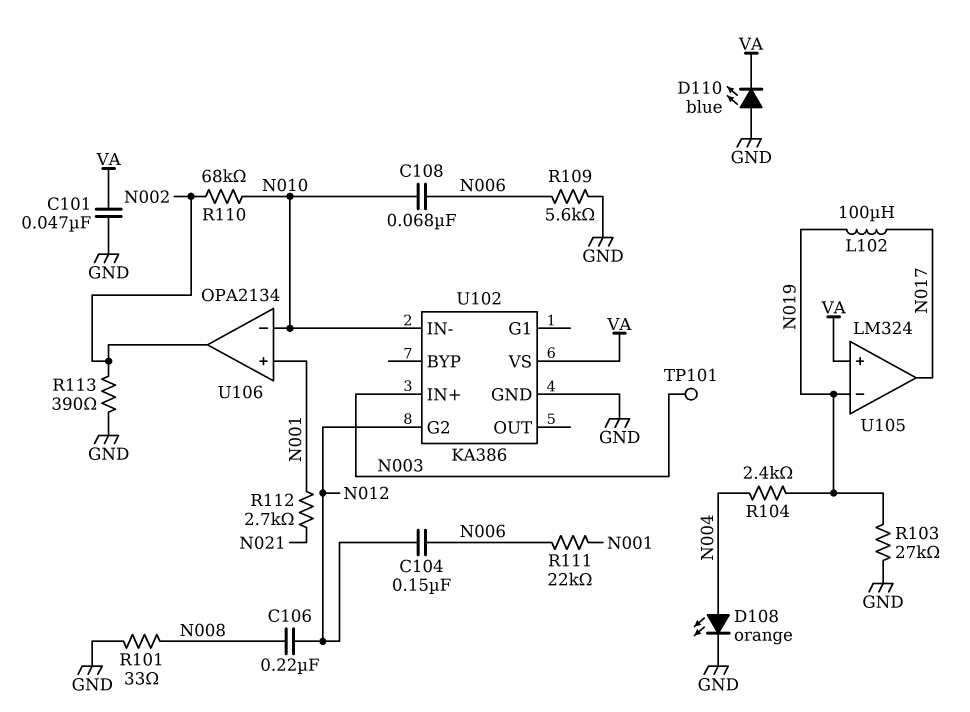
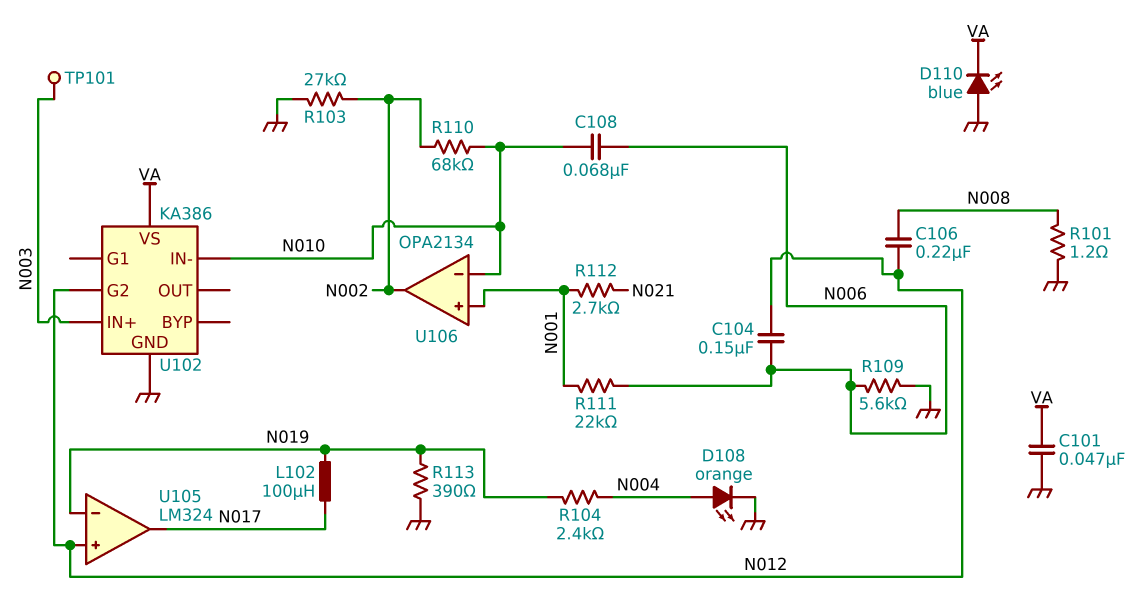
R101: 33 (GND, N008) -> 1.2 (GND, N008)
R103: 27k (GND, N019) -> 27k (GND, N002)
R113: 390 (GND, N002) -> 390 (GND, N019)
U105 pin in+: VA -> N012

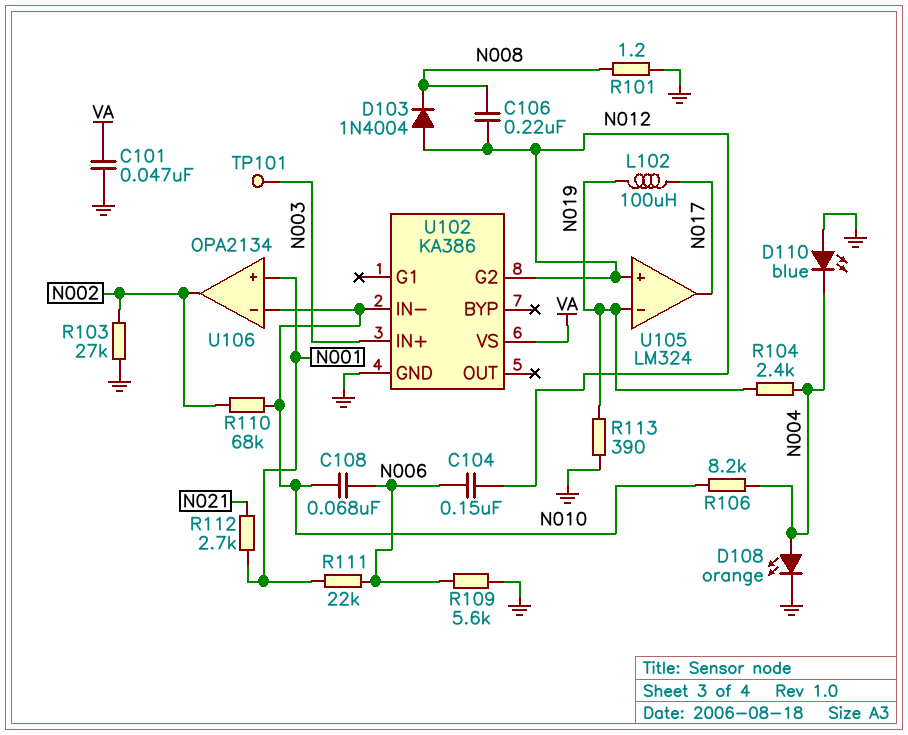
D103: none -> diode 1N4004 (A N012, K N008)
D110: LED blue (A GND, K VA) -> LED blue (A GND, K N004)
R106: none -> 8.2k (N004, N010)

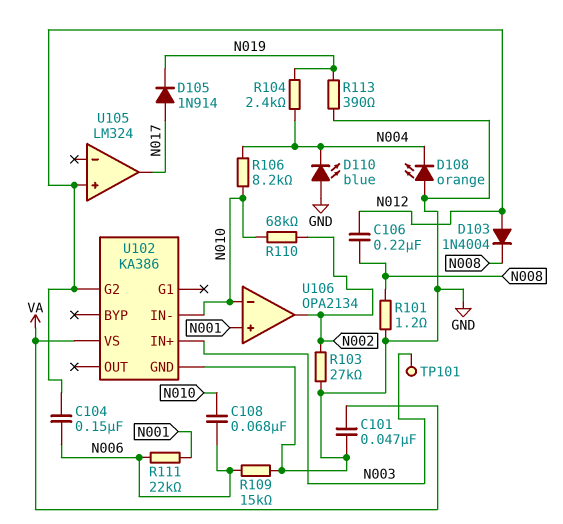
D105: none -> diode 1N914 (A N017, K N019)
D108: LED orange (A N004, K GND) -> LED orange (A GND, K N004)
L102: 100uH (N017, N019) -> none
R109: 5.6k (GND, N006) -> 15k (GND, N006)
R112: 2.7k (N001, N021) -> none
U105 pin in-: N019 -> none

